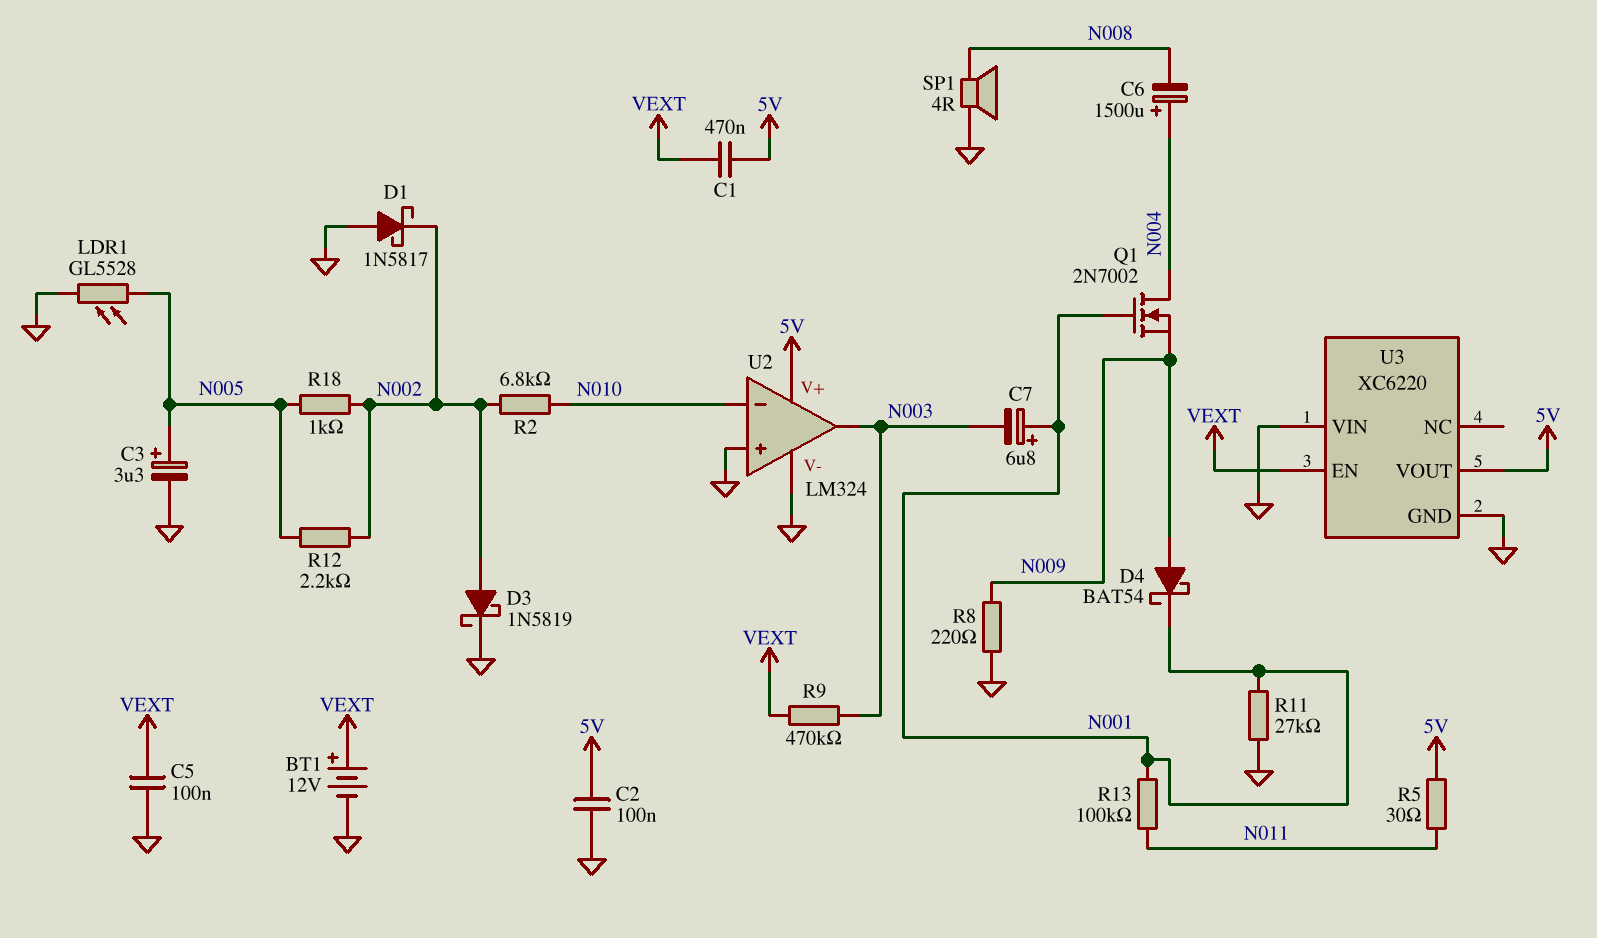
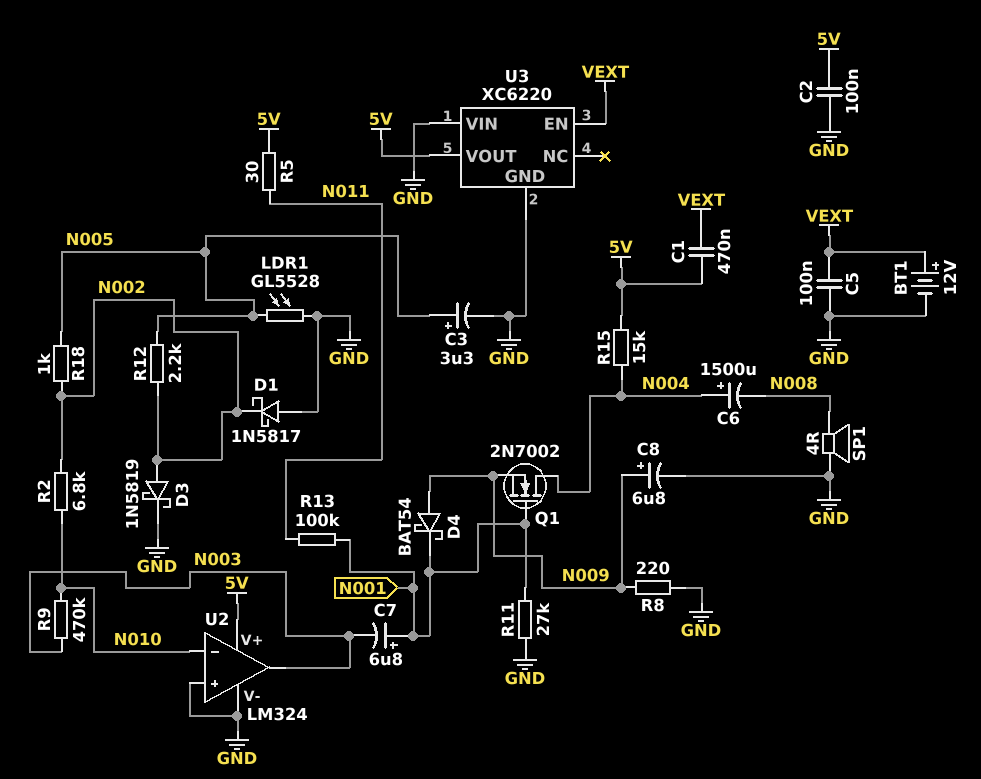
C8: none -> 6.8uF (plus N009, minus GND)
R9: 470k (N003, VEXT) -> 470k (N003, N010)
R15: none -> 15k (5V, N004)

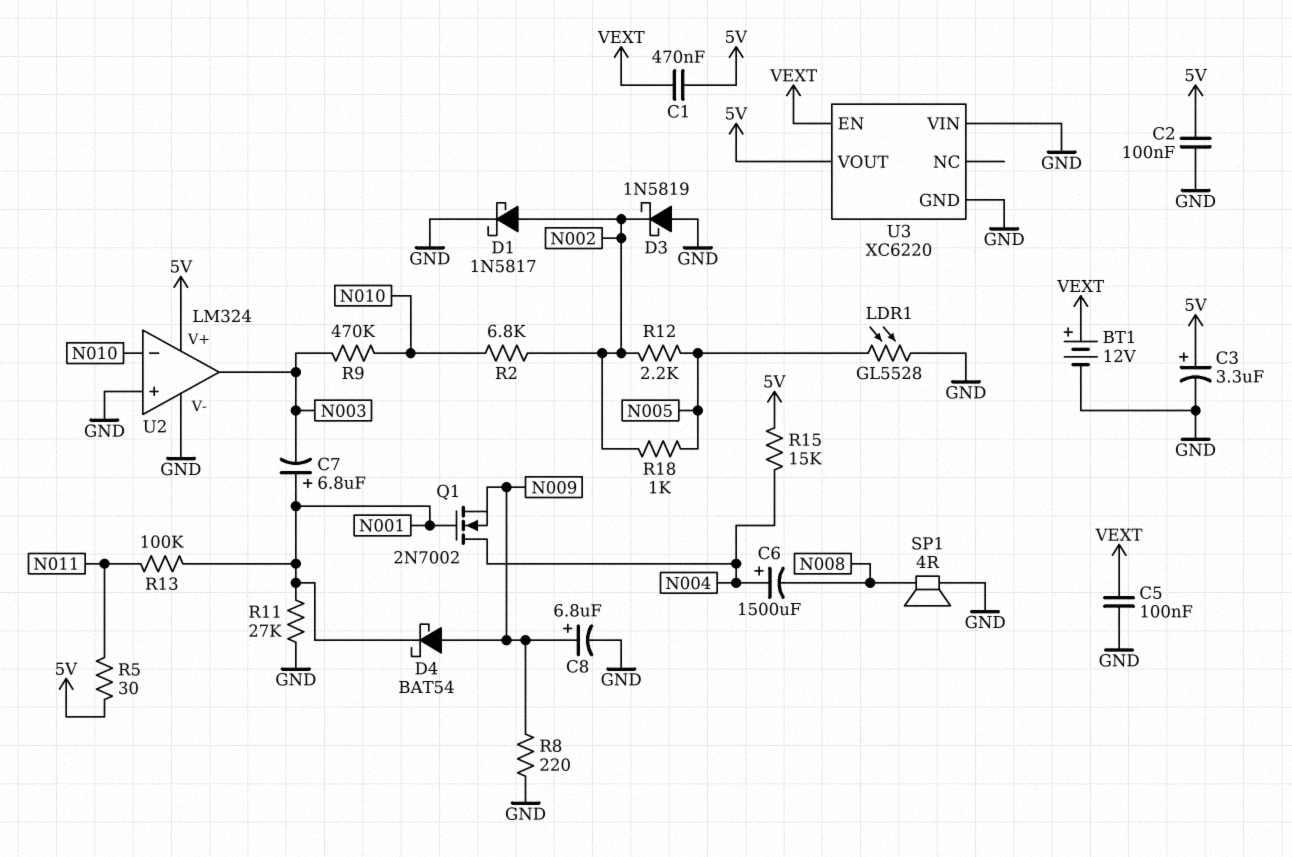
C3: 3.3uF (plus N005, minus GND) -> 3.3uF (plus 5V, minus GND)
D1: schottky 1N5817 (A GND, K N002) -> schottky 1N5817 (A N002, K GND)
D3: schottky 1N5819 (A N002, K GND) -> schottky 1N5819 (A GND, K N002)

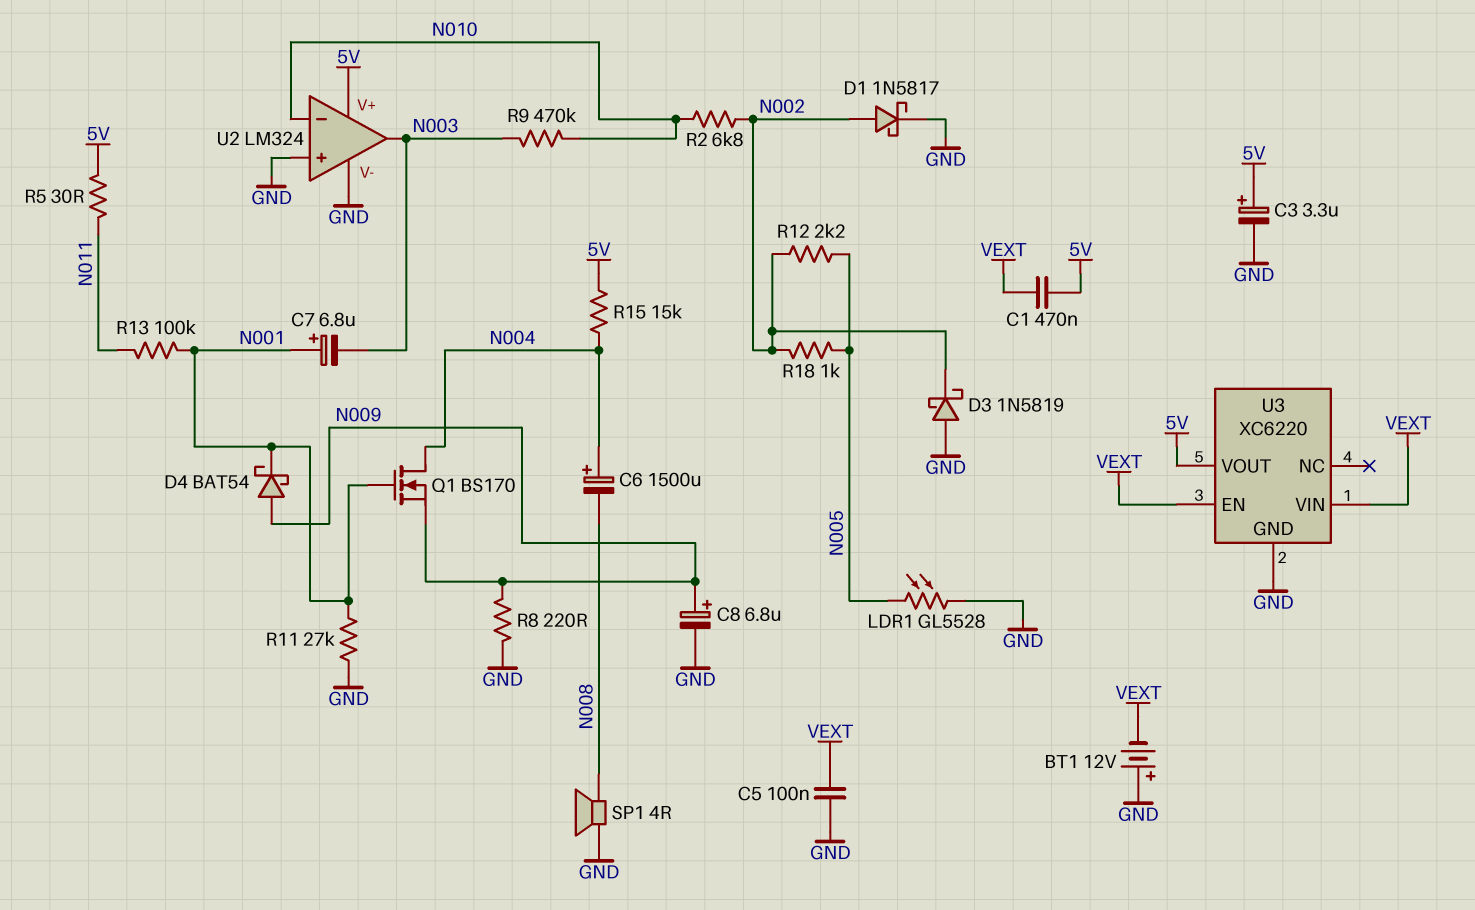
BT1: 12V (plus VEXT, minus GND) -> 12V (plus GND, minus VEXT)
C2: 100nF (5V, GND) -> none
Q1: NMOS 2N7002 (G N001, D N004, S N009) -> NMOS BS170 (G N001, D N004, S N009)
U3 pin VIN: GND -> VEXT

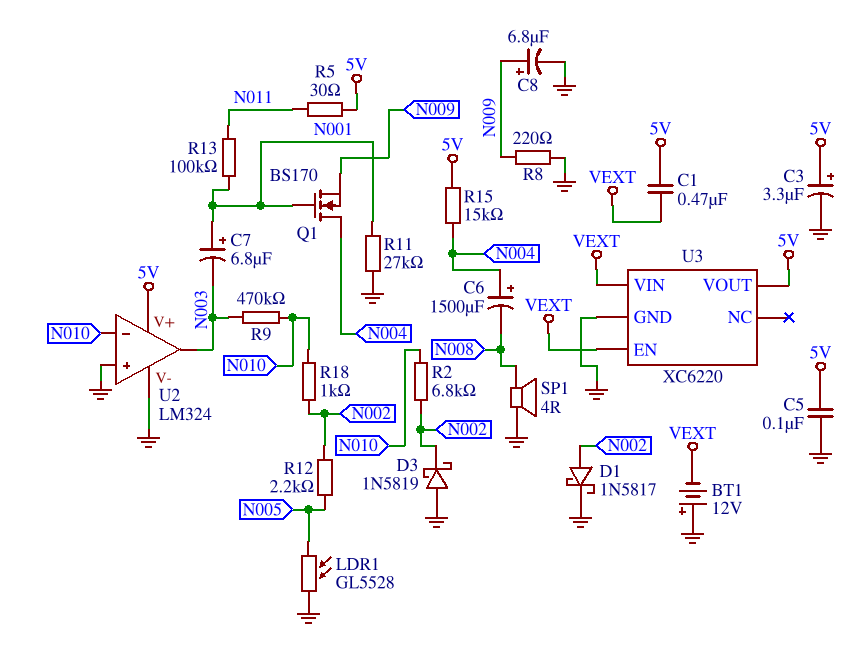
C5: 100nF (GND, VEXT) -> 100nF (5V, GND)
D4: schottky BAT54 (A N009, K N001) -> none
R18: 1k (N002, N005) -> 1k (N002, N010)

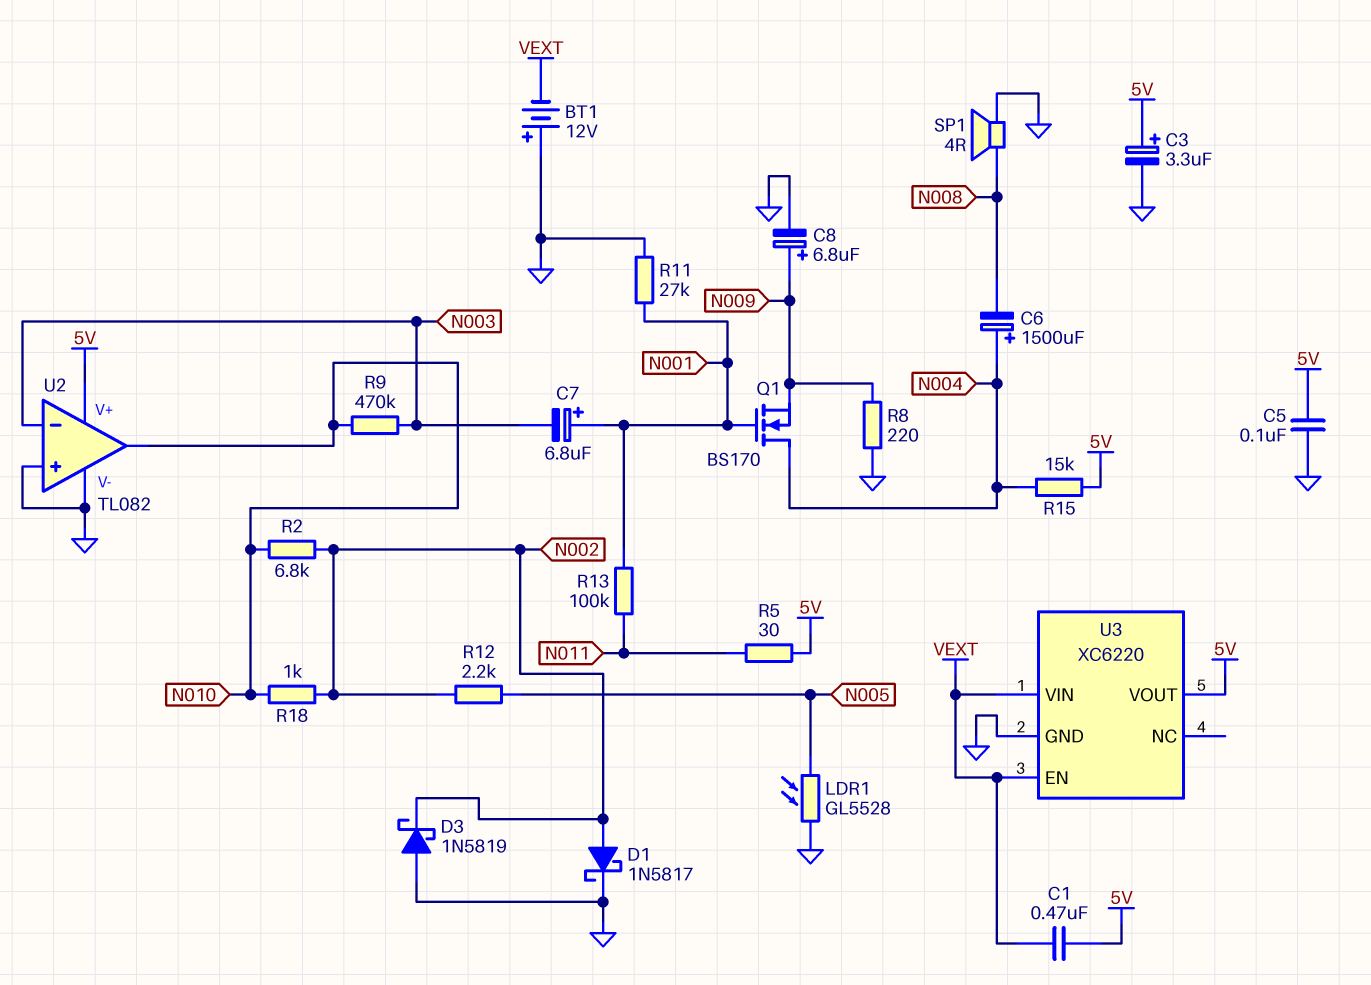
U2: LM324 -> TL082
U2 pin in-: N010 -> N003
U2 pin out: N003 -> N010

